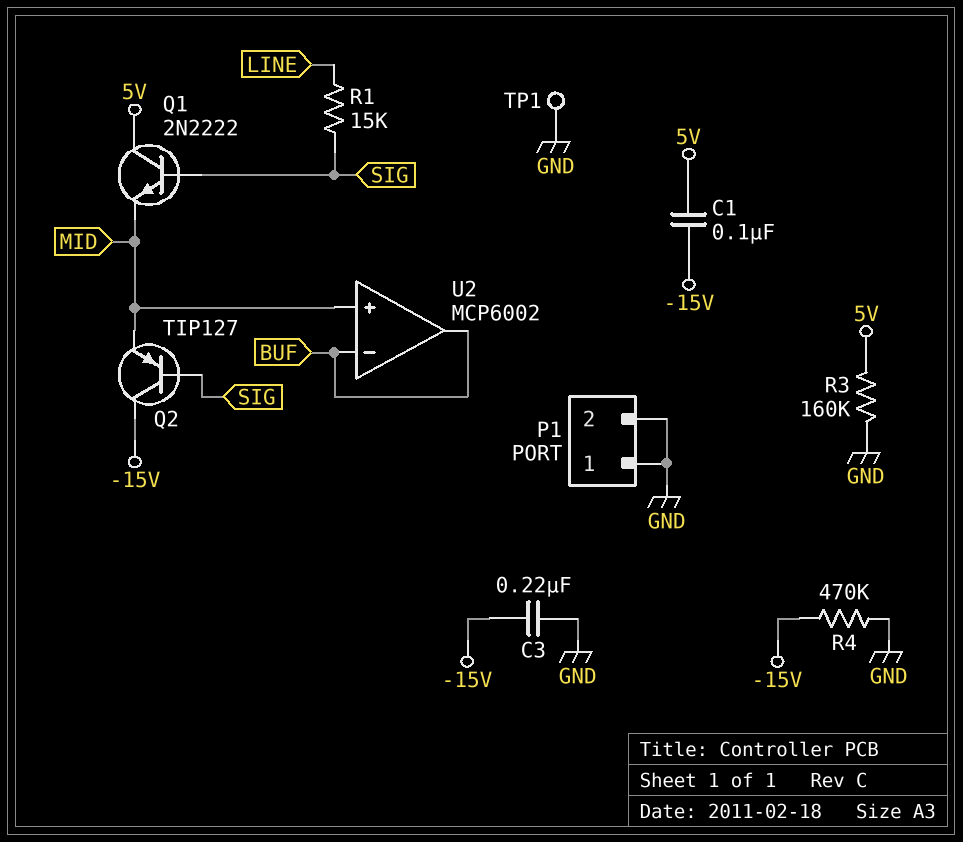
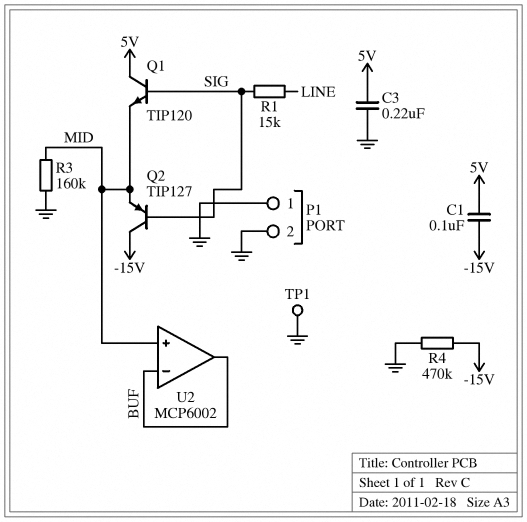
C3: 220nF (-15V, GND) -> 220nF (5V, GND)
Q1: NPN 2N2222 (B SIG, C 5V, E MID) -> NPN TIP120 (B SIG, C 5V, E MID)
R3: 160k (5V, GND) -> 160k (GND, MID)

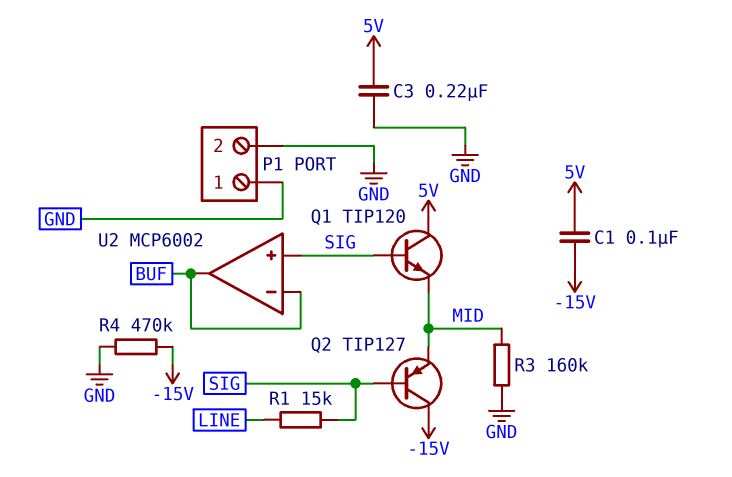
TP1: test point (GND) -> none
U2 pin in+: MID -> SIG

